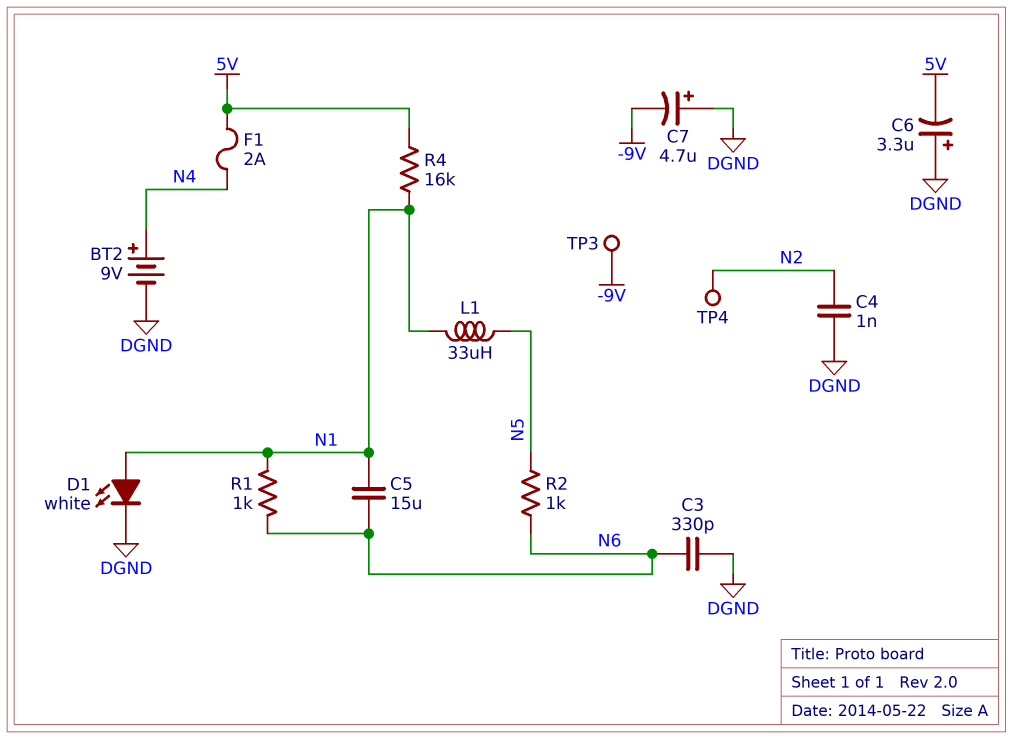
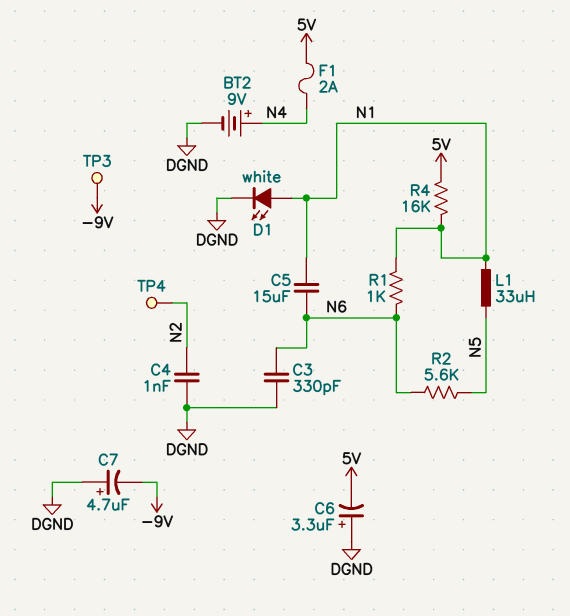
R2: 1k (N5, N6) -> 5.6k (N5, N6)

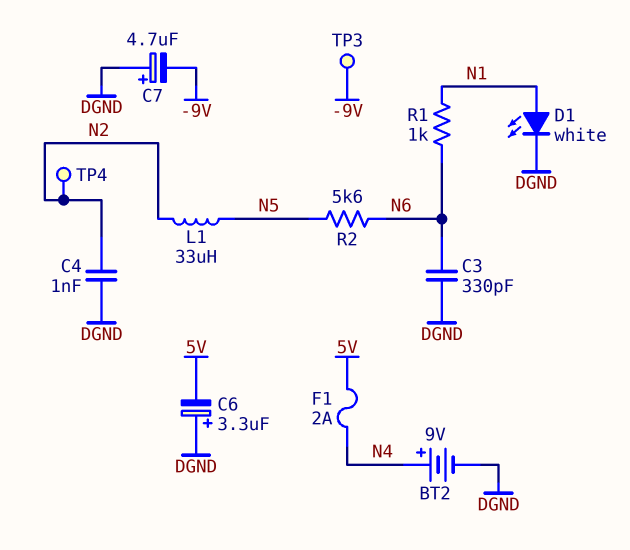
C5: 15uF (N1, N6) -> none
L1: 33uH (N1, N5) -> 33uH (N2, N5)
R4: 16k (5V, N1) -> none

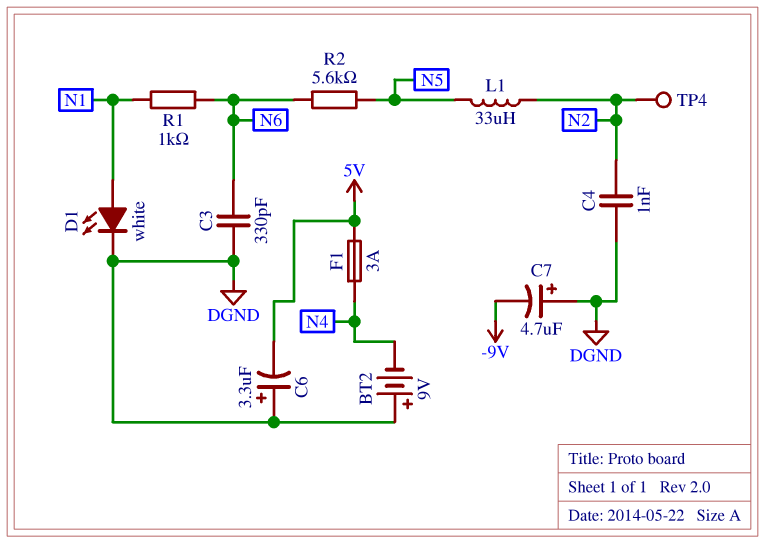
BT2: 9V (plus N4, minus DGND) -> 9V (plus DGND, minus N4)
F1: 2A (5V, N4) -> 3A (5V, N4)
TP3: test point (-9V) -> none

